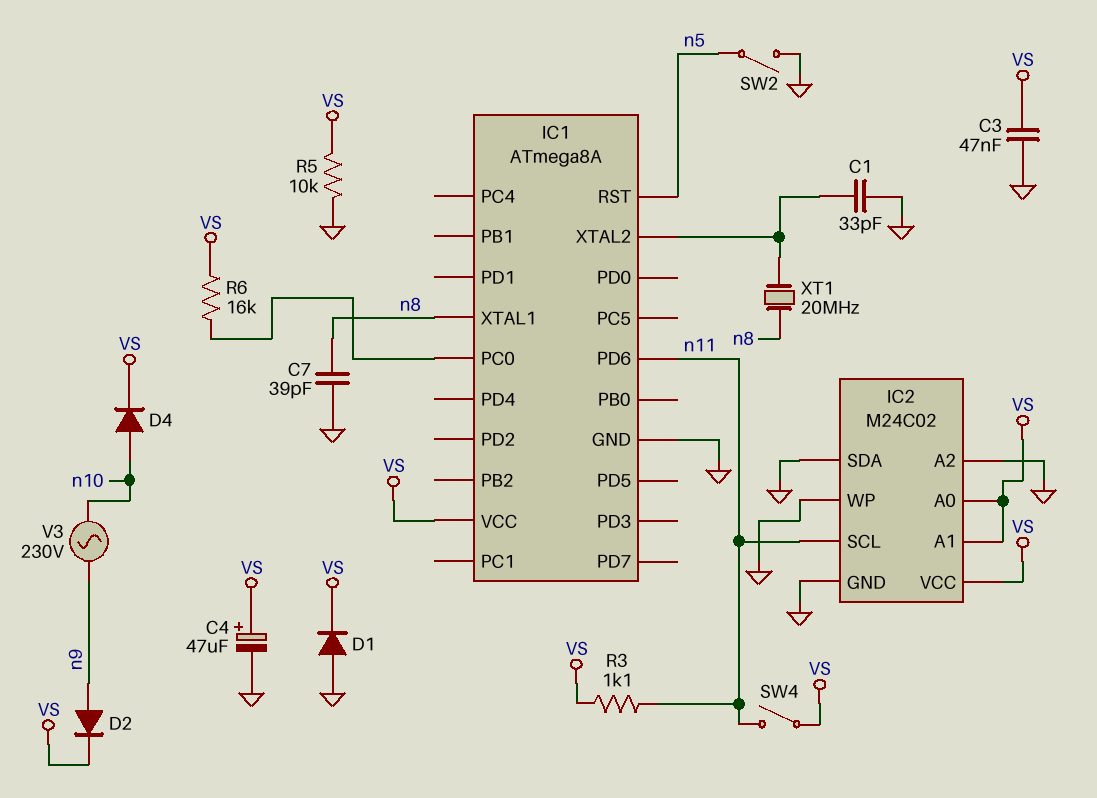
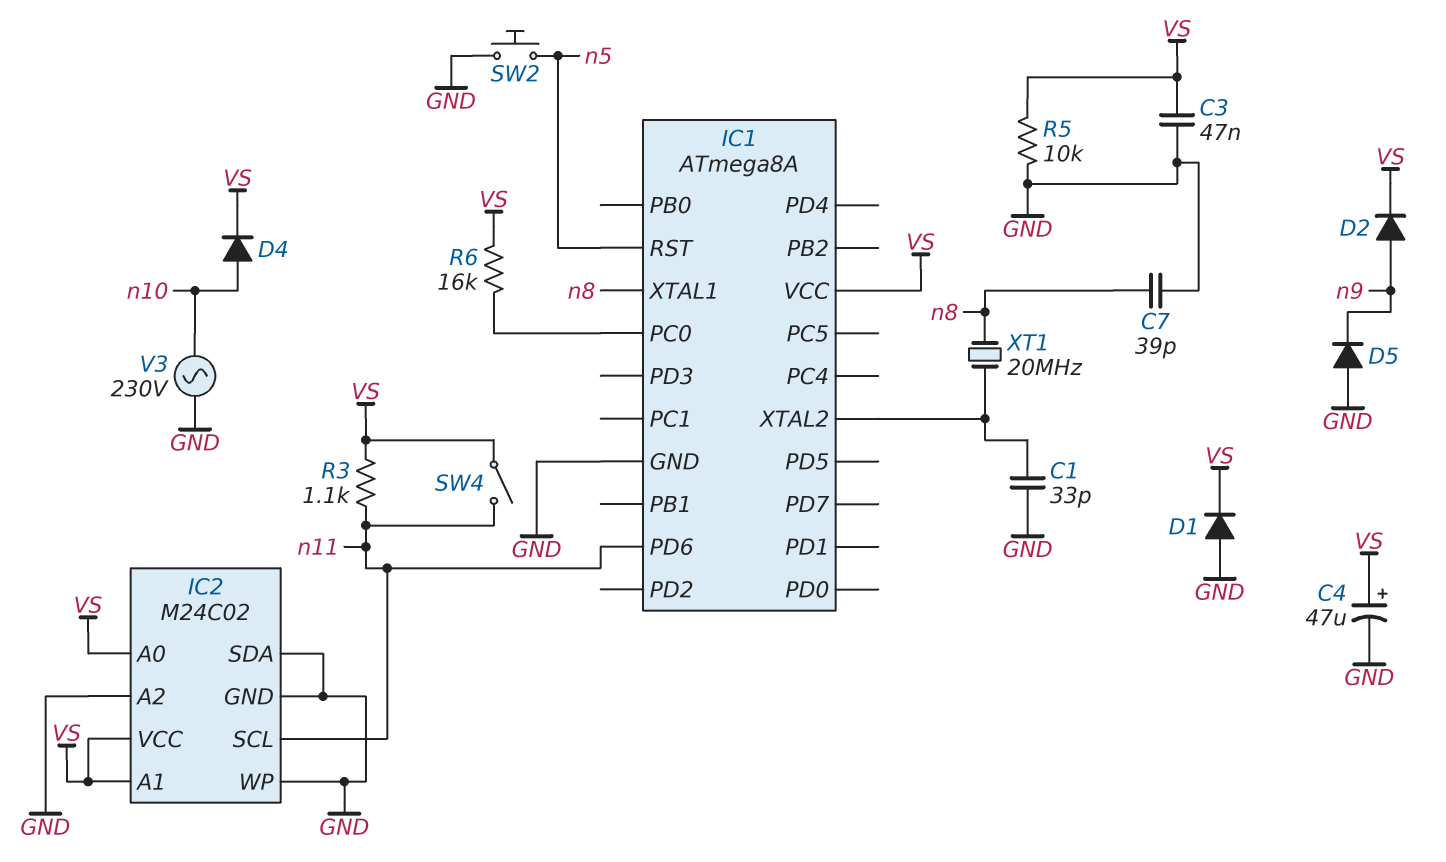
D5: none -> diode (A GND, K n9)
SW2: switch (GND, n5) -> button (GND, n5)
V3: AC 230V (n9, n10) -> AC 230V (GND, n10)

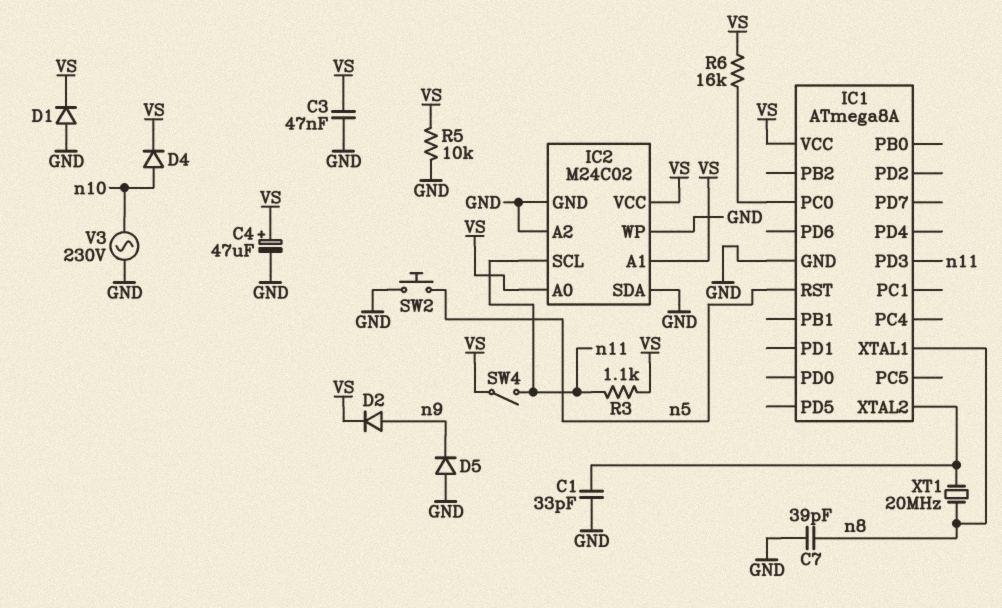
IC1 pin PD3: none -> n11
IC1 pin PD6: n11 -> none

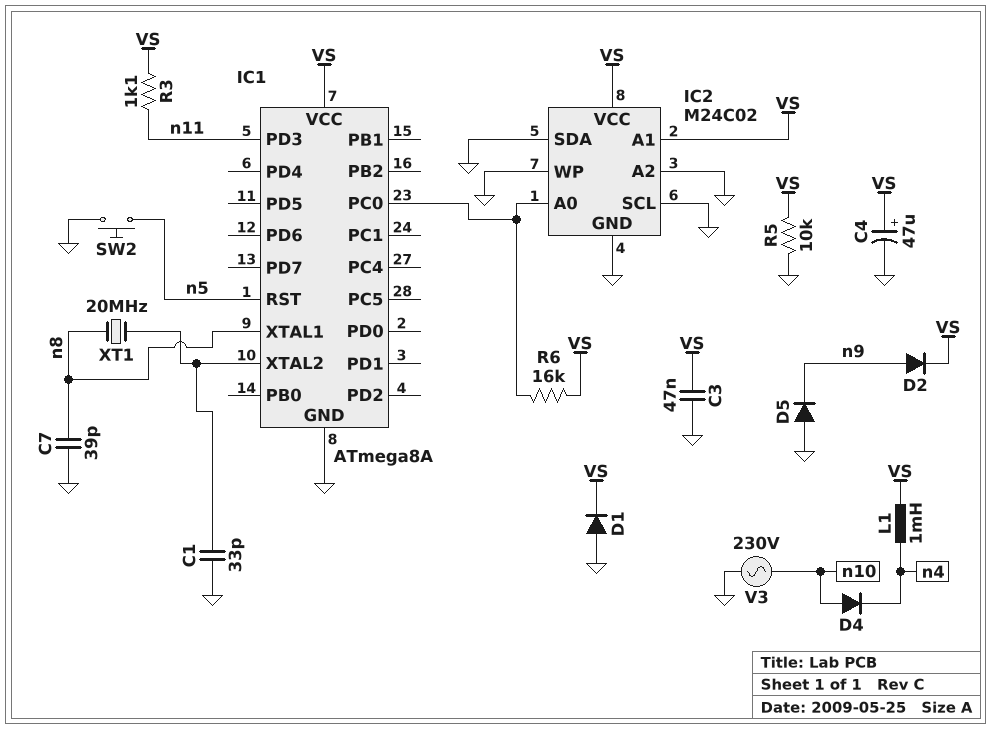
D4: diode (A n10, K VS) -> diode (A n10, K n4)
IC2 pin A0: VS -> IC1/PC0
IC2 pin SCL: n11 -> GND
L1: none -> 1mH (VS, n4)
SW4: switch (VS, n11) -> none

